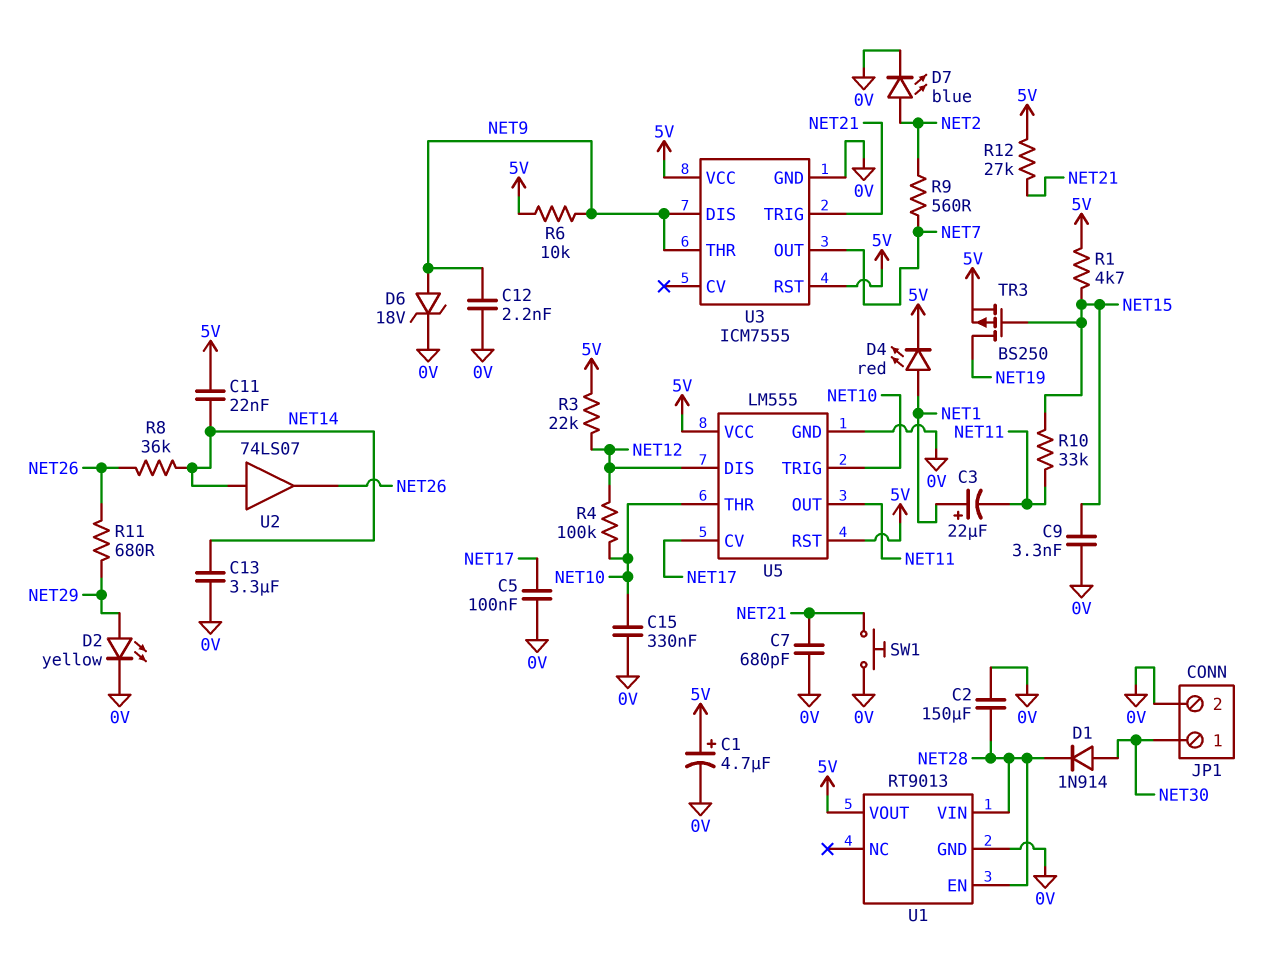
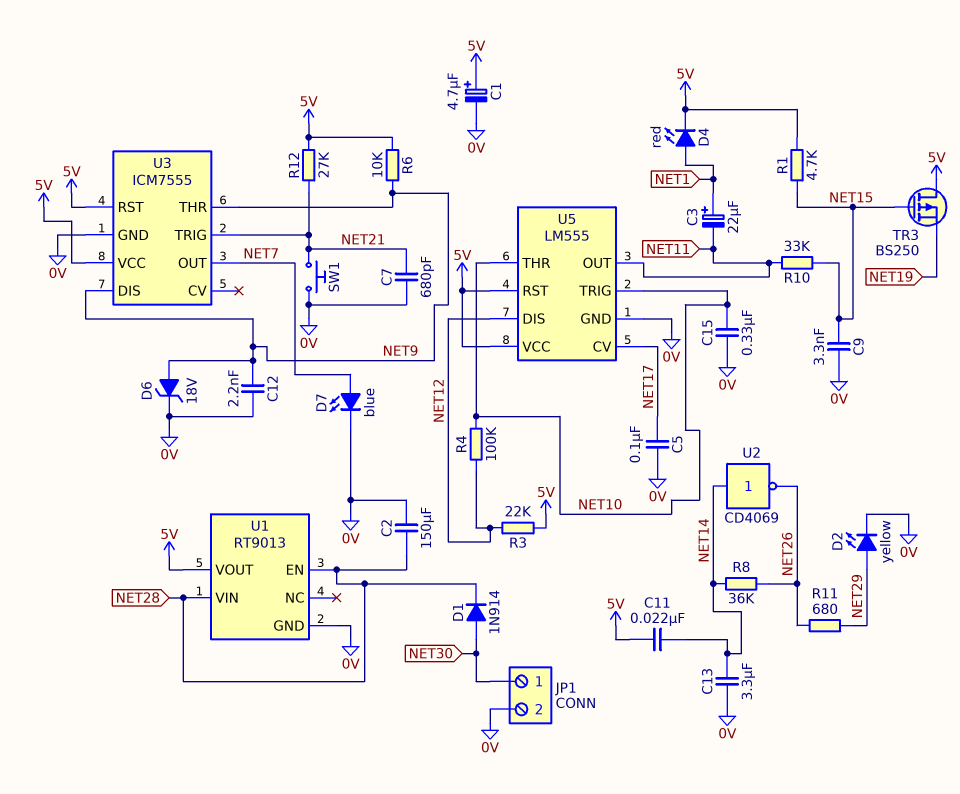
D7: LED blue (A NET2, K 0V) -> LED blue (A NET7, K 0V)
R9: 560 (NET2, NET7) -> none
TR3: PMOS BS250 (G NET15, D NET19, S 5V) -> PMOS BS250 (G NET15, D 5V, S NET19)
U2: buffer 74LS07 (in NET14, out NET26) -> NOT CD4069 (in NET14, out NET26)

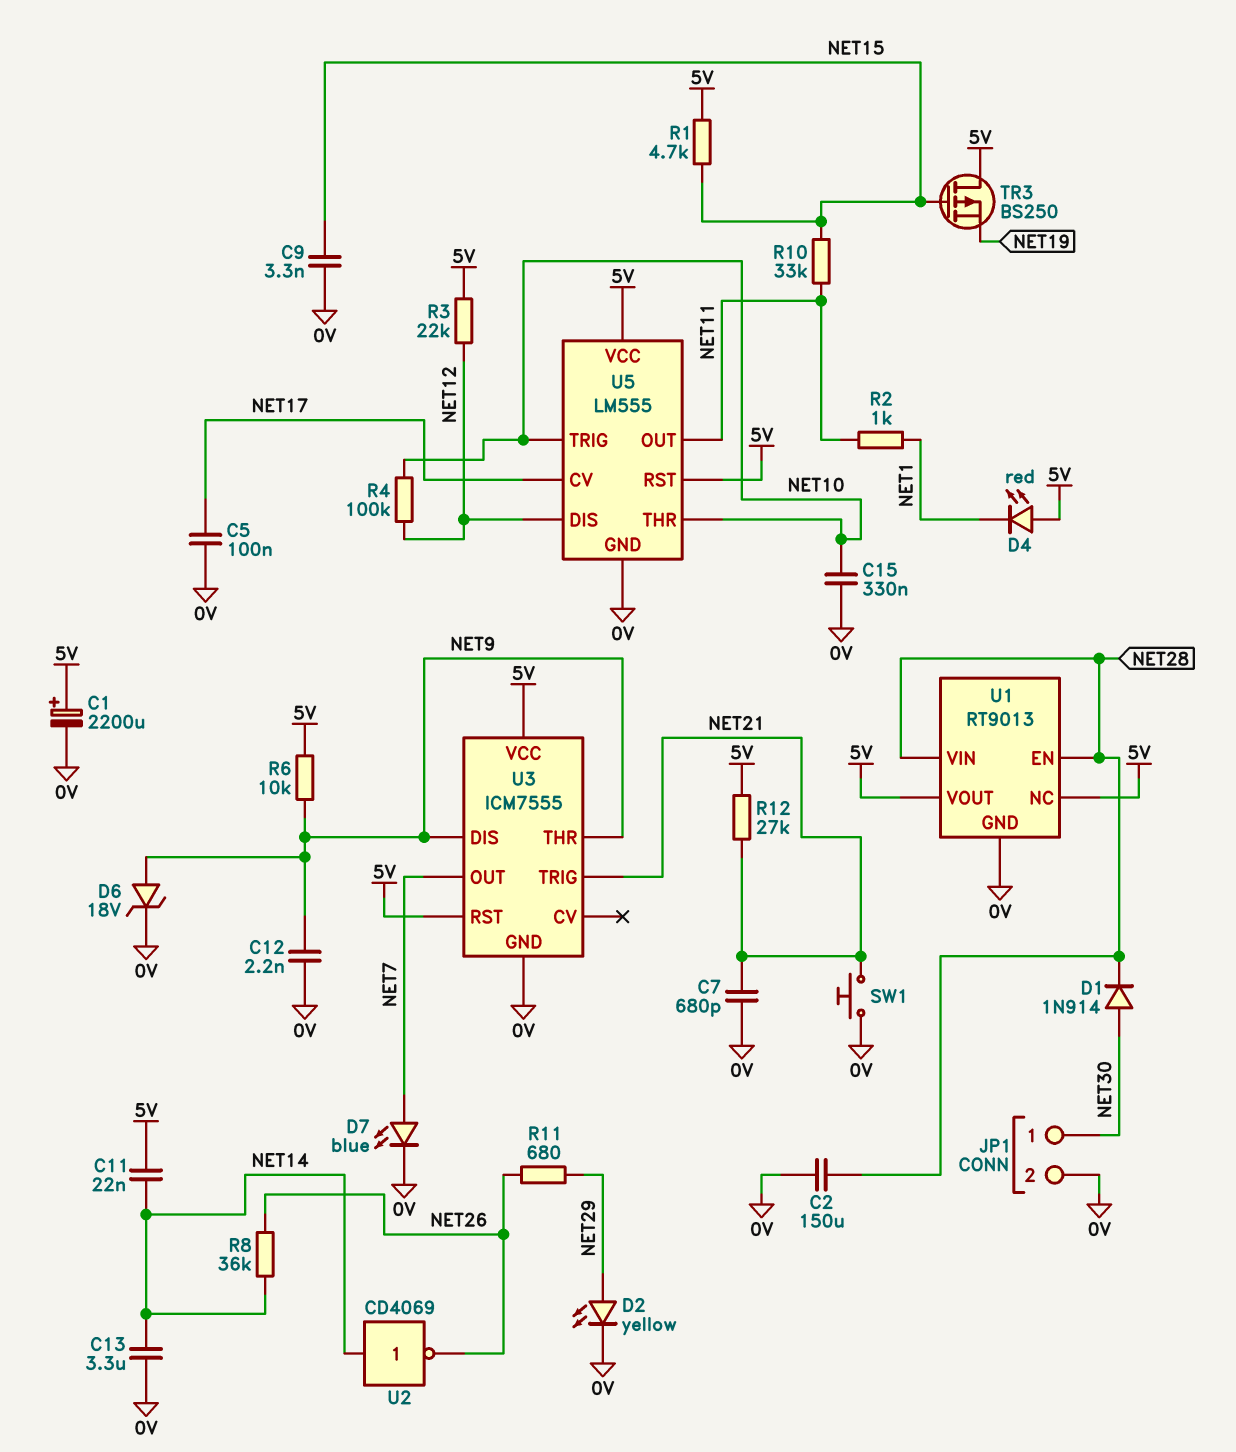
C1: 4.7uF (plus 5V, minus 0V) -> 2200uF (plus 5V, minus 0V)
C3: 22uF (plus NET1, minus NET11) -> none
D4: LED red (A NET1, K 5V) -> LED red (A 5V, K NET1)
R2: none -> 1k (NET1, NET11)
U1 pin NC: none -> 5V

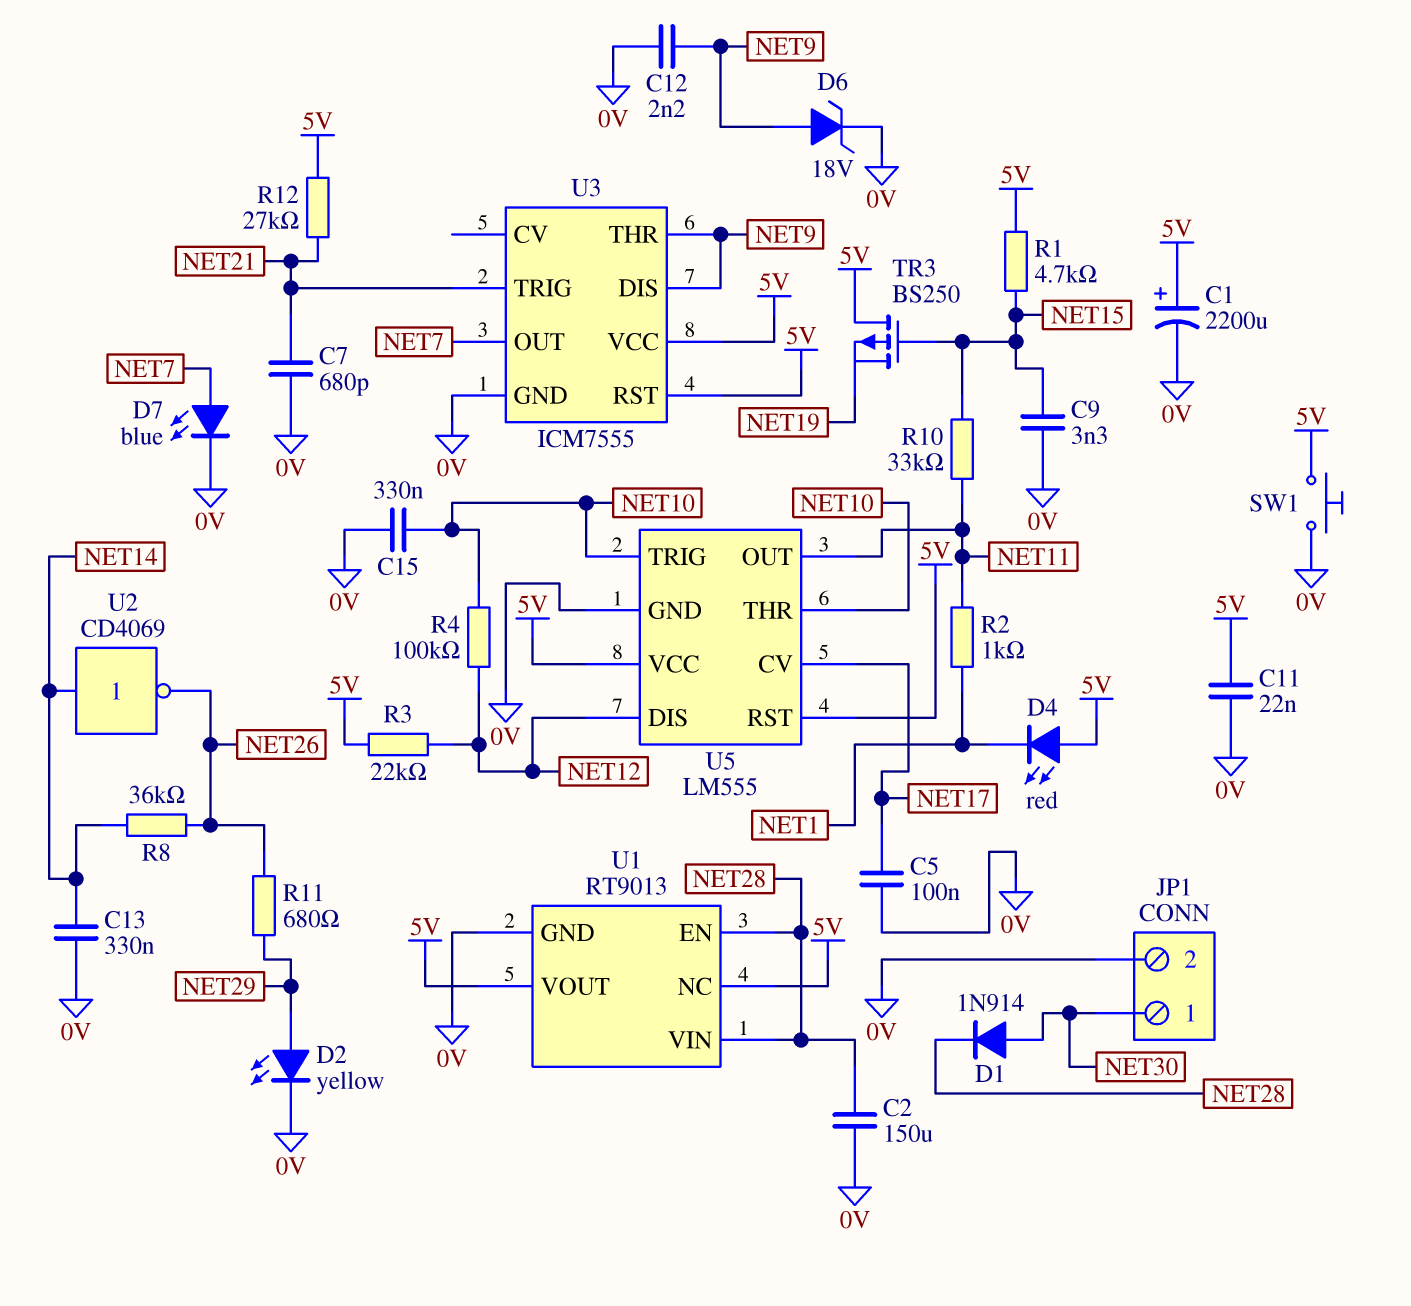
C11: 22nF (5V, NET14) -> 22nF (0V, 5V)
C13: 3.3uF (0V, NET14) -> 330nF (0V, NET14)
R6: 10k (5V, NET9) -> none
SW1: button (0V, NET21) -> button (0V, 5V)

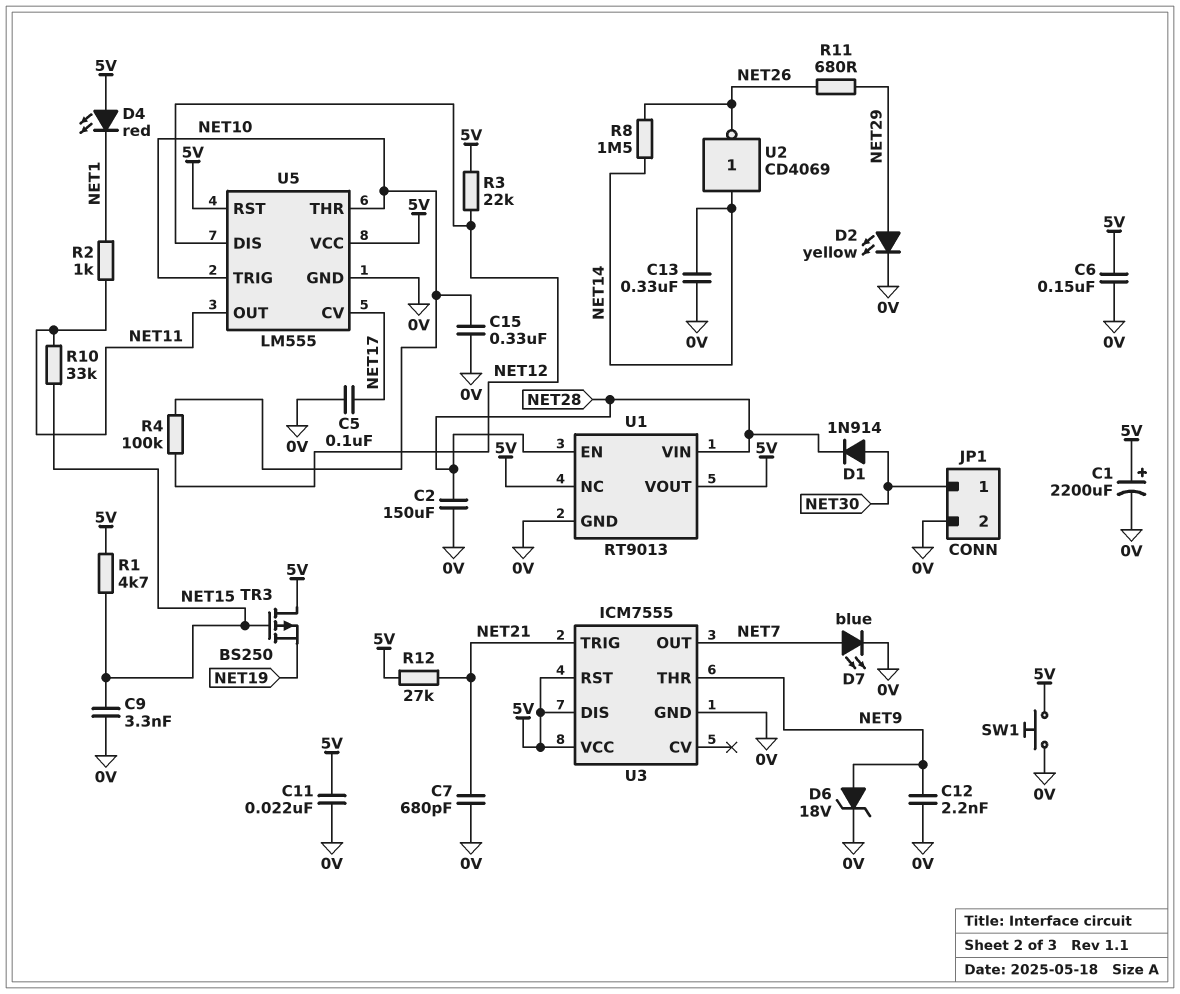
C6: none -> 150nF (0V, 5V)
R8: 36k (NET14, NET26) -> 1.5M (NET14, NET26)
U3 pin DIS: NET9 -> 5V

